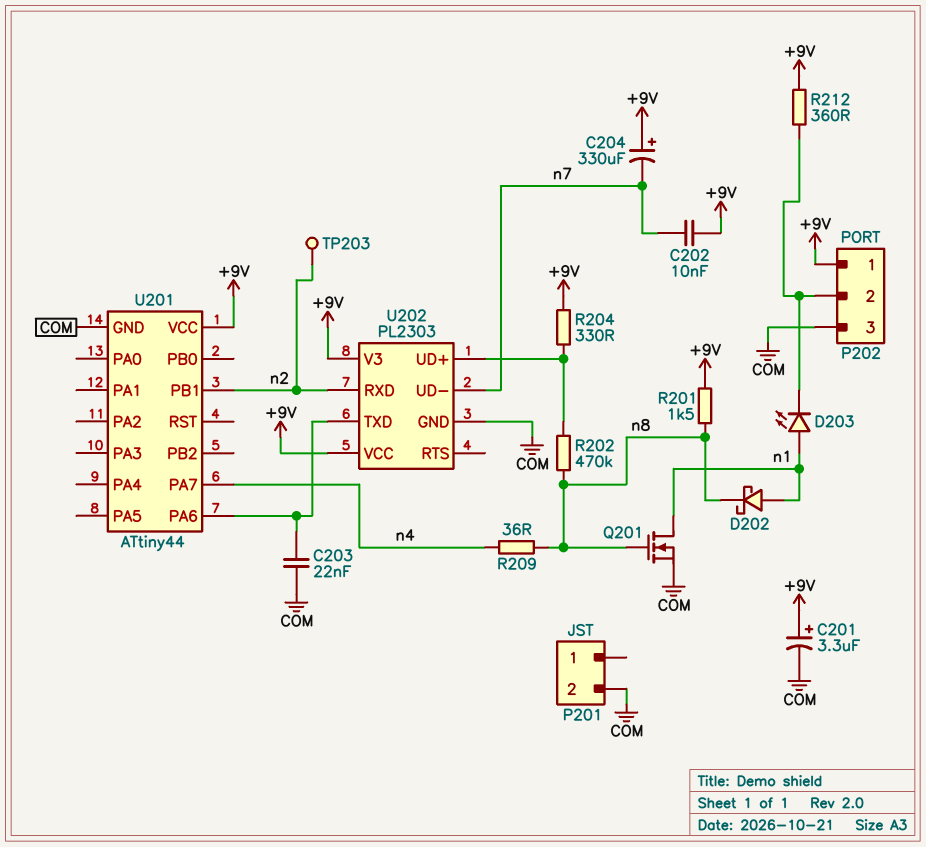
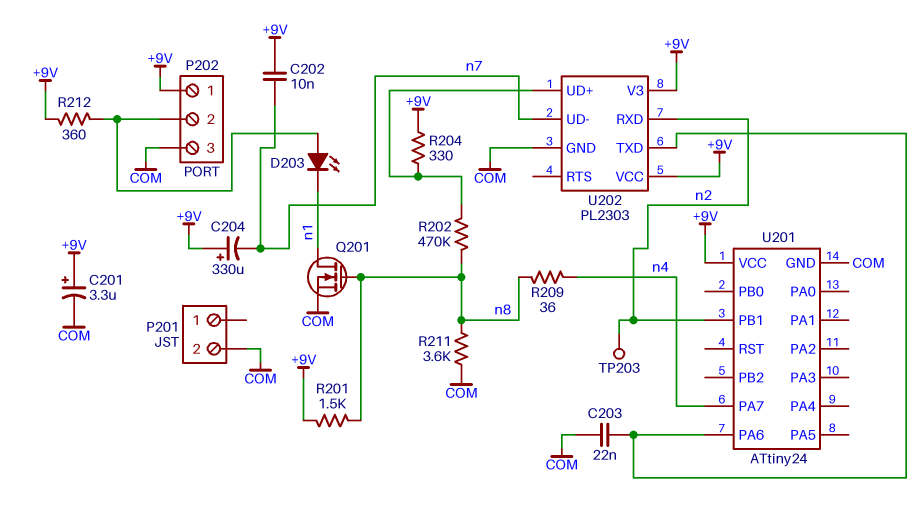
D202: schottky (A n1, K n8) -> none
D203: LED (A n1, K P202/2) -> LED (A P202/2, K n1)
R211: none -> 3.6k (COM, n8)
U201: ATtiny44 -> ATtiny24

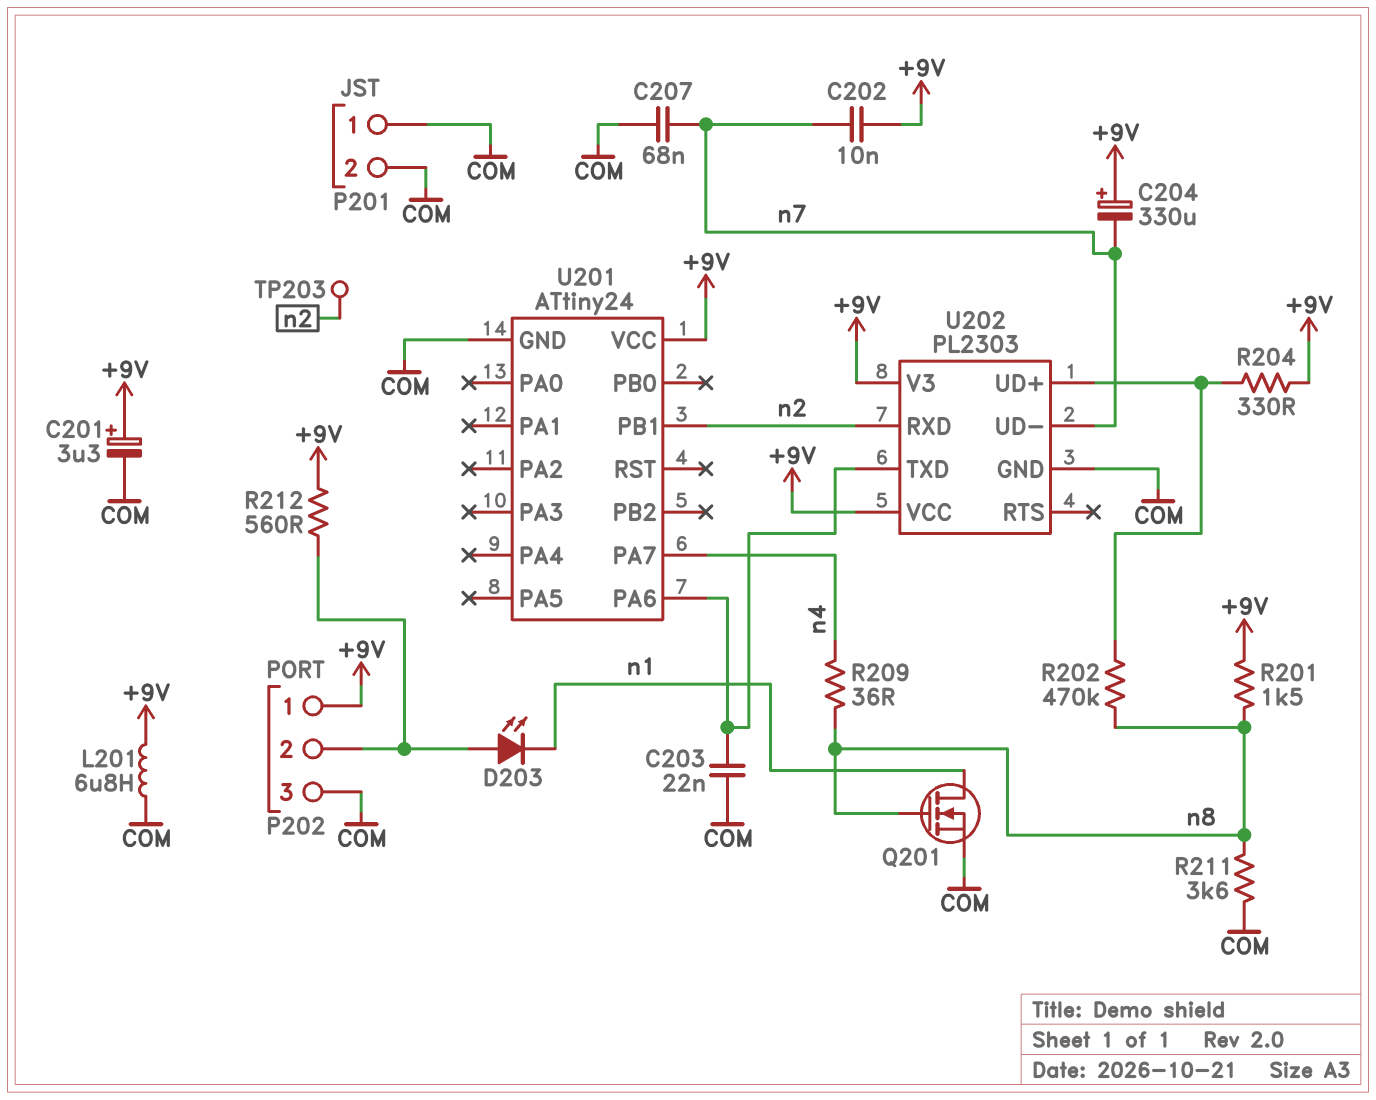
C207: none -> 68nF (COM, n7)
L201: none -> 6.8uH (+9V, COM)
P201 pin 1: none -> COM
R212: 360 (+9V, P202/2) -> 560 (+9V, P202/2)

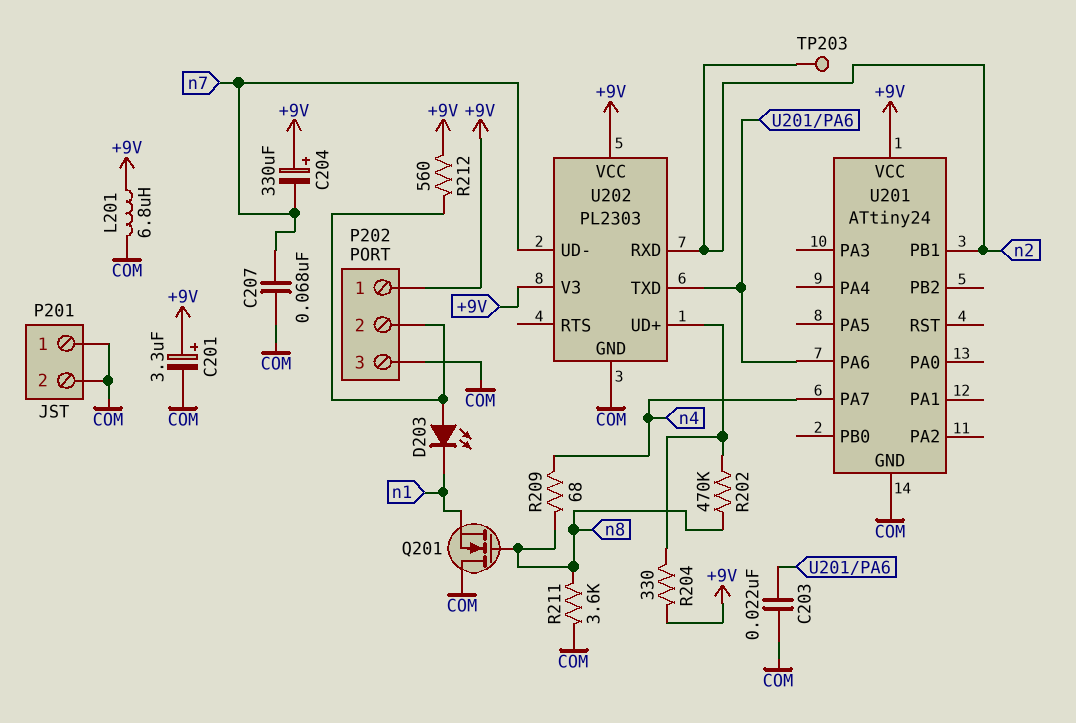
C202: 10nF (+9V, n7) -> none
Q201: NMOS (G n8, D n1, S COM) -> NMOS (G n8, D COM, S n1)
R201: 1.5k (+9V, n8) -> none
R209: 36 (n4, n8) -> 68 (n4, n8)

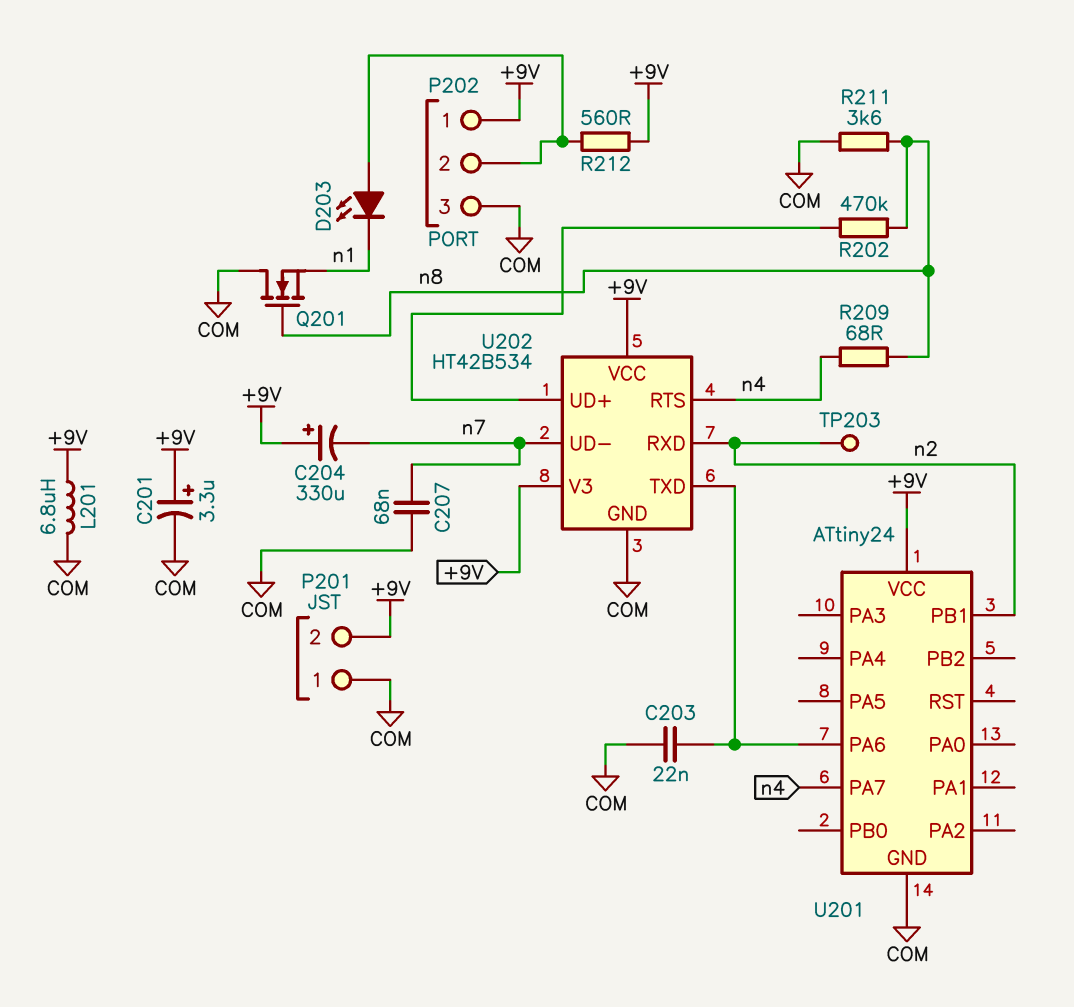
P201 pin 2: COM -> +9V
R204: 330 (+9V, U202/UD+) -> none
U202: PL2303 -> HT42B534
U202 pin RTS: none -> n4

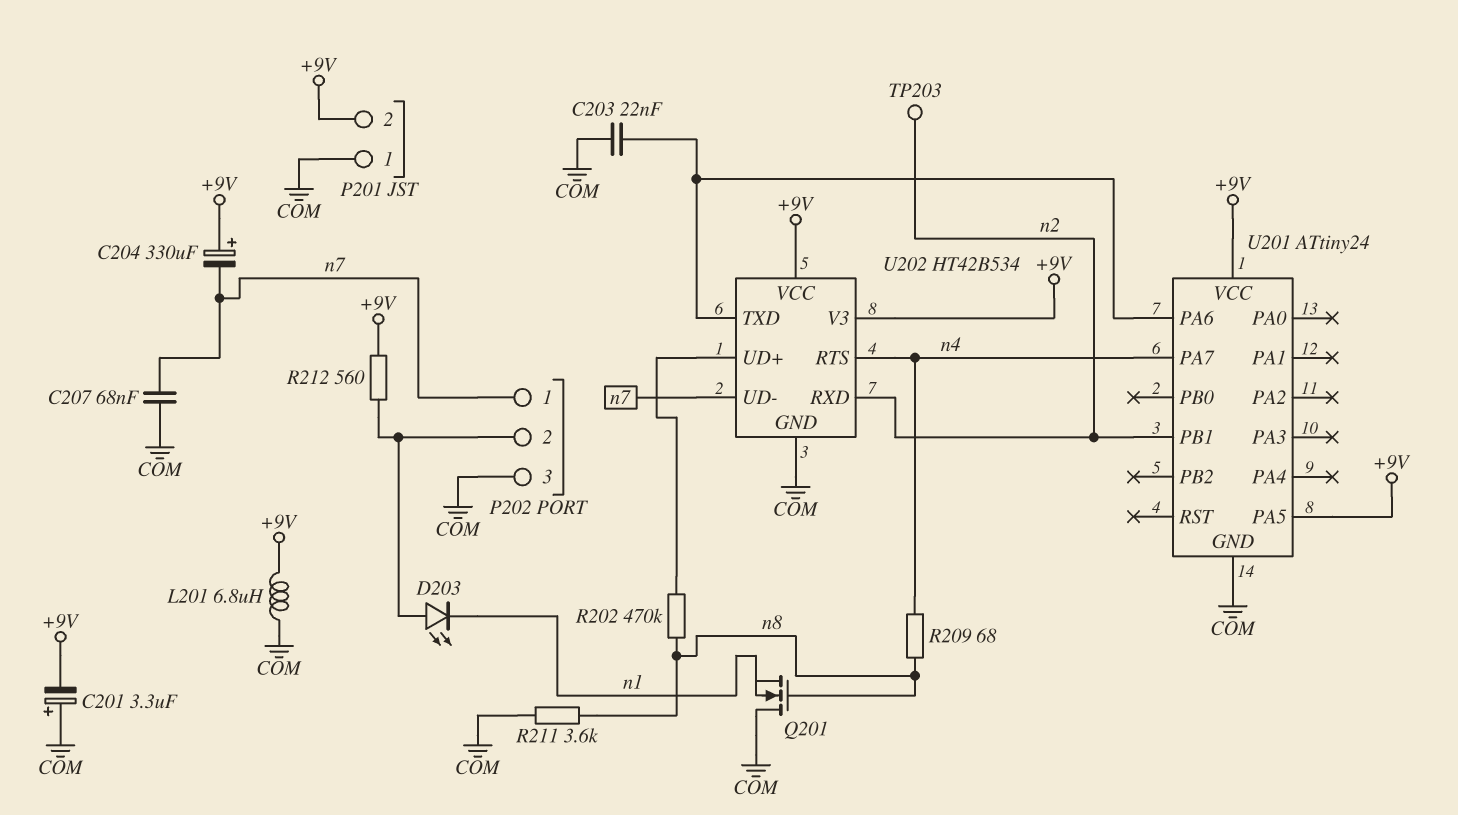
C201: 3.3uF (plus +9V, minus COM) -> 3.3uF (plus COM, minus +9V)
P202 pin 1: +9V -> n7
U201 pin PA5: none -> +9V

